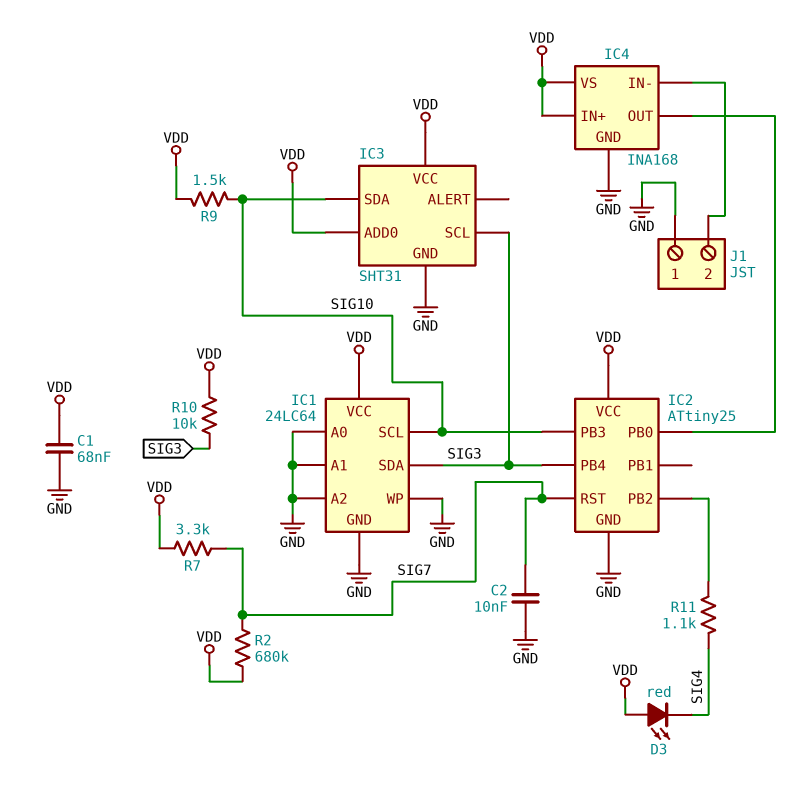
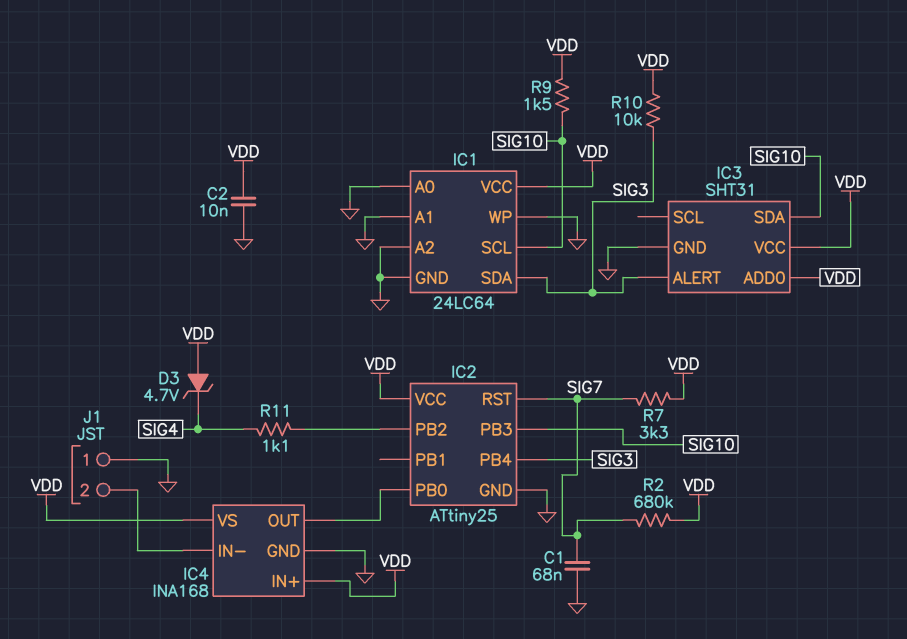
C1: 68nF (GND, VDD) -> 68nF (GND, SIG7)
C2: 10nF (GND, SIG7) -> 10nF (GND, VDD)
D3: LED red (A VDD, K SIG4) -> zener 4.7V (A VDD, K SIG4)
IC3 pin ALERT: none -> SIG3
IC3 pin SCL: SIG3 -> none

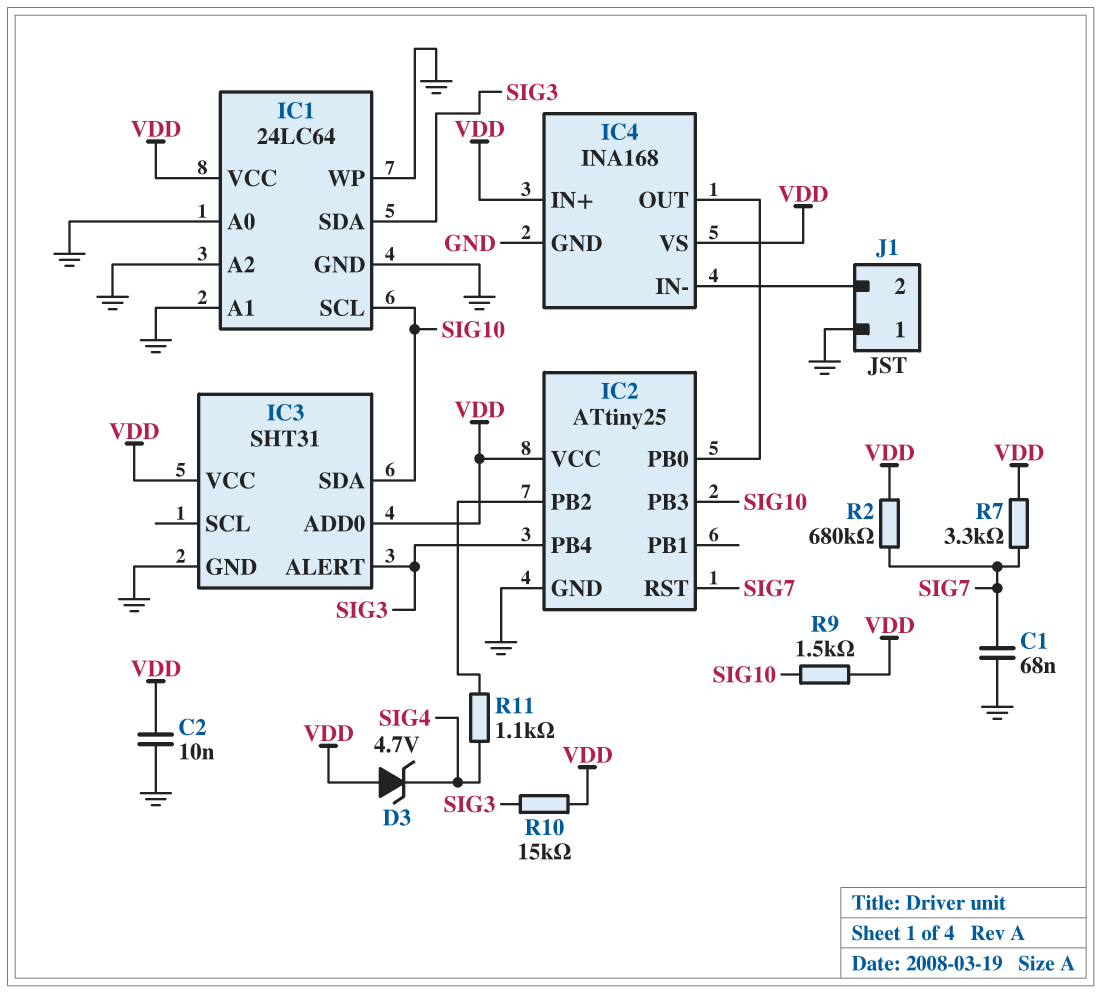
R10: 10k (SIG3, VDD) -> 15k (SIG3, VDD)

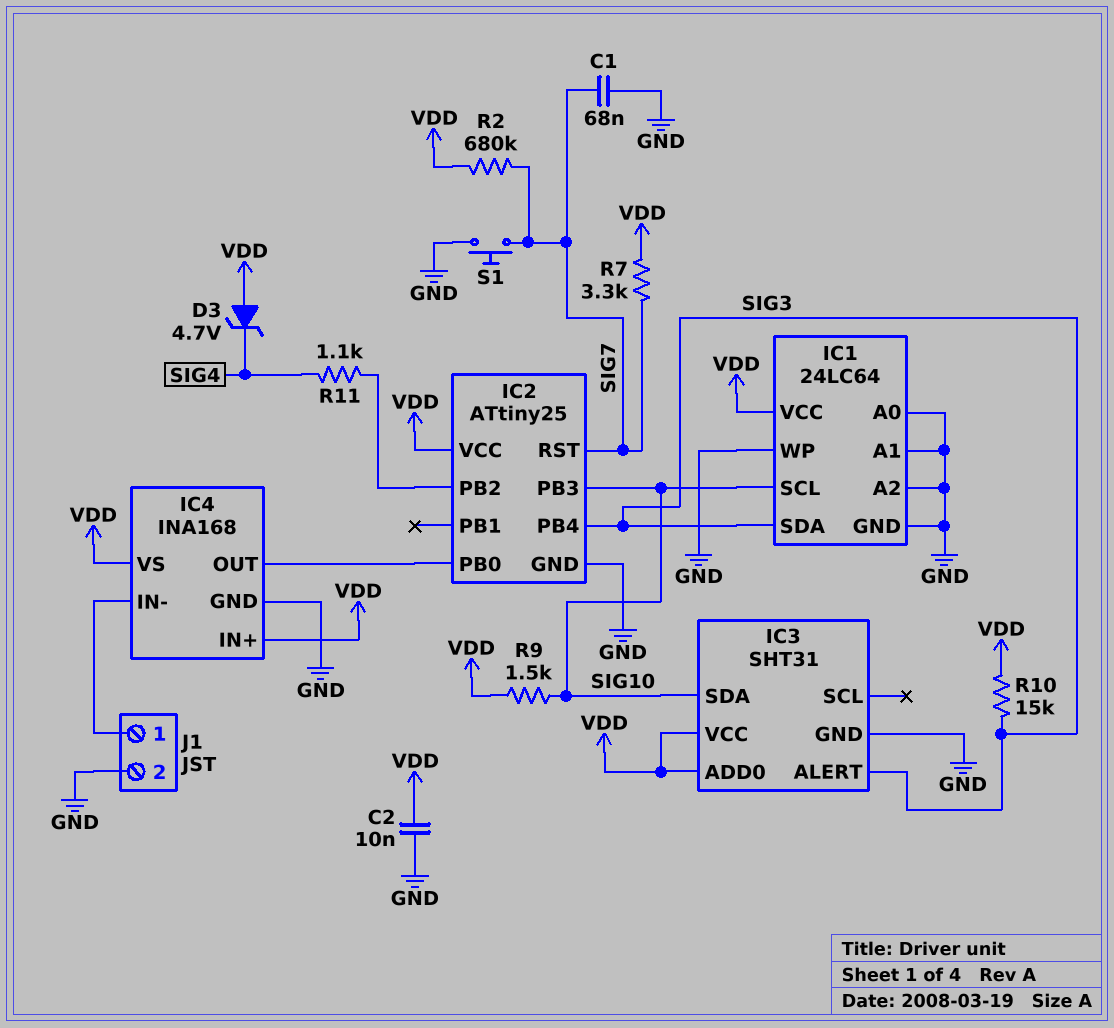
J1 pin 1: GND -> IC4/IN-
J1 pin 2: IC4/IN- -> GND
S1: none -> button (GND, SIG7)

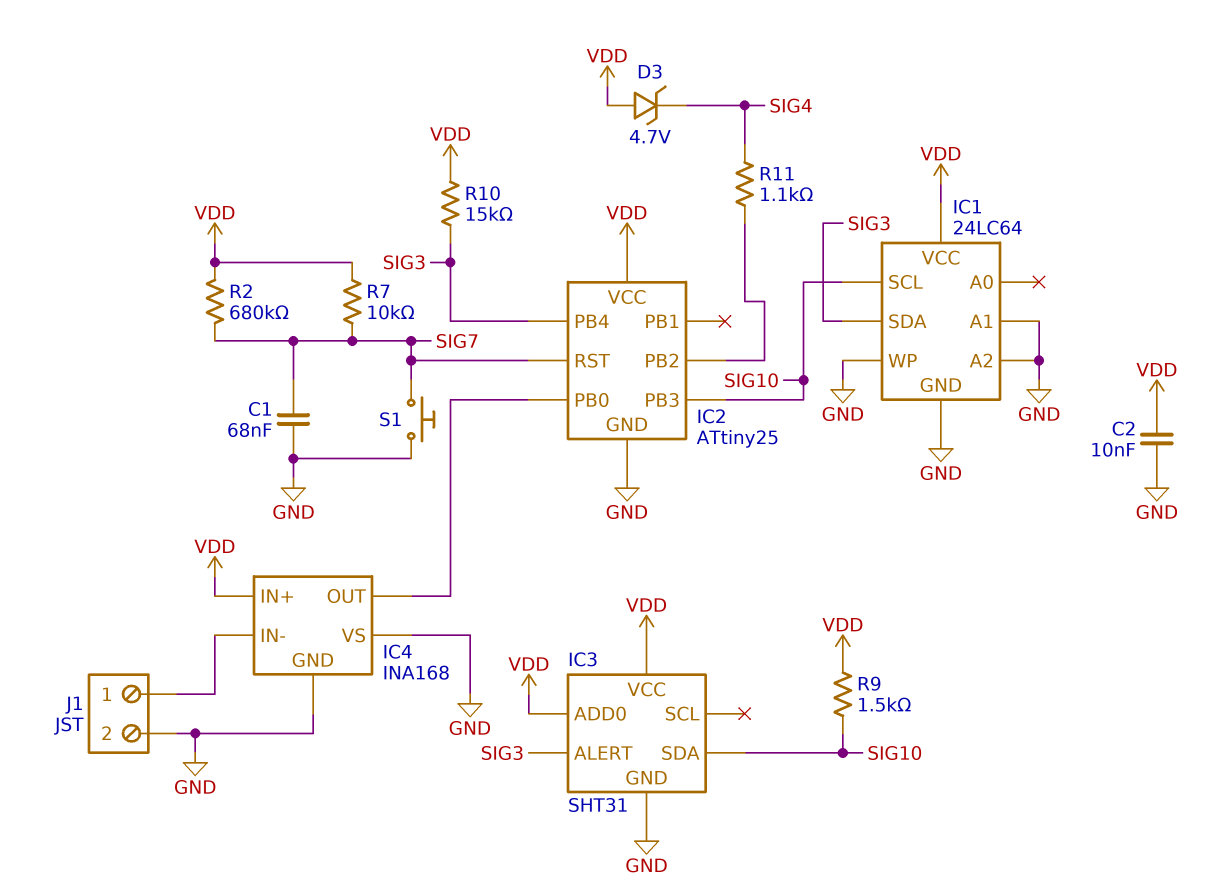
IC1 pin A0: GND -> none
IC4 pin VS: VDD -> GND
R7: 3.3k (SIG7, VDD) -> 10k (SIG7, VDD)

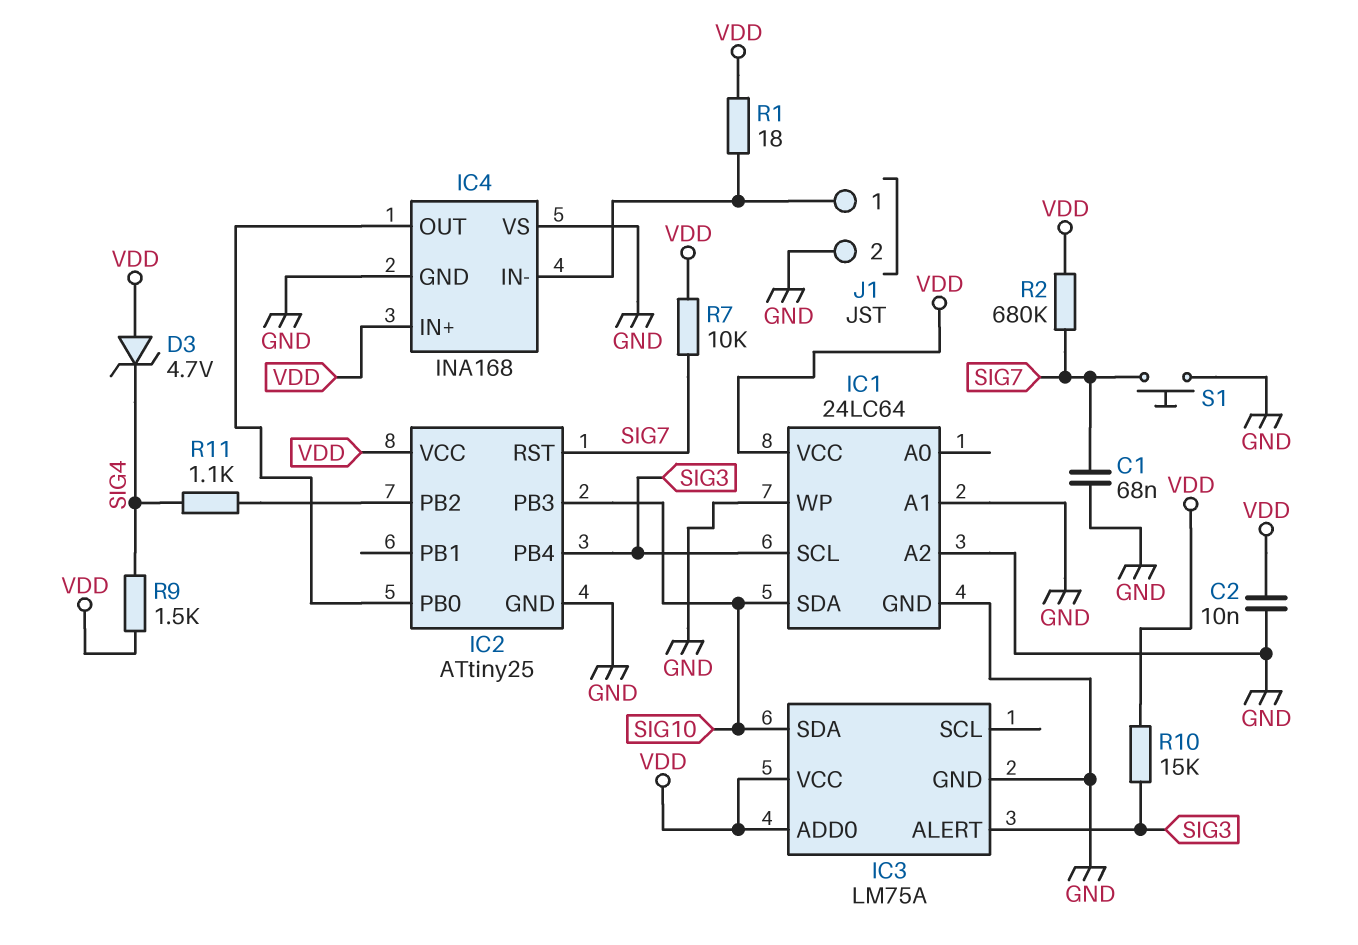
IC1 pin SCL: SIG10 -> SIG3
IC1 pin SDA: SIG3 -> SIG10
IC3: SHT31 -> LM75A
R1: none -> 18 (IC4/IN-, VDD)
R9: 1.5k (SIG10, VDD) -> 1.5k (SIG4, VDD)

